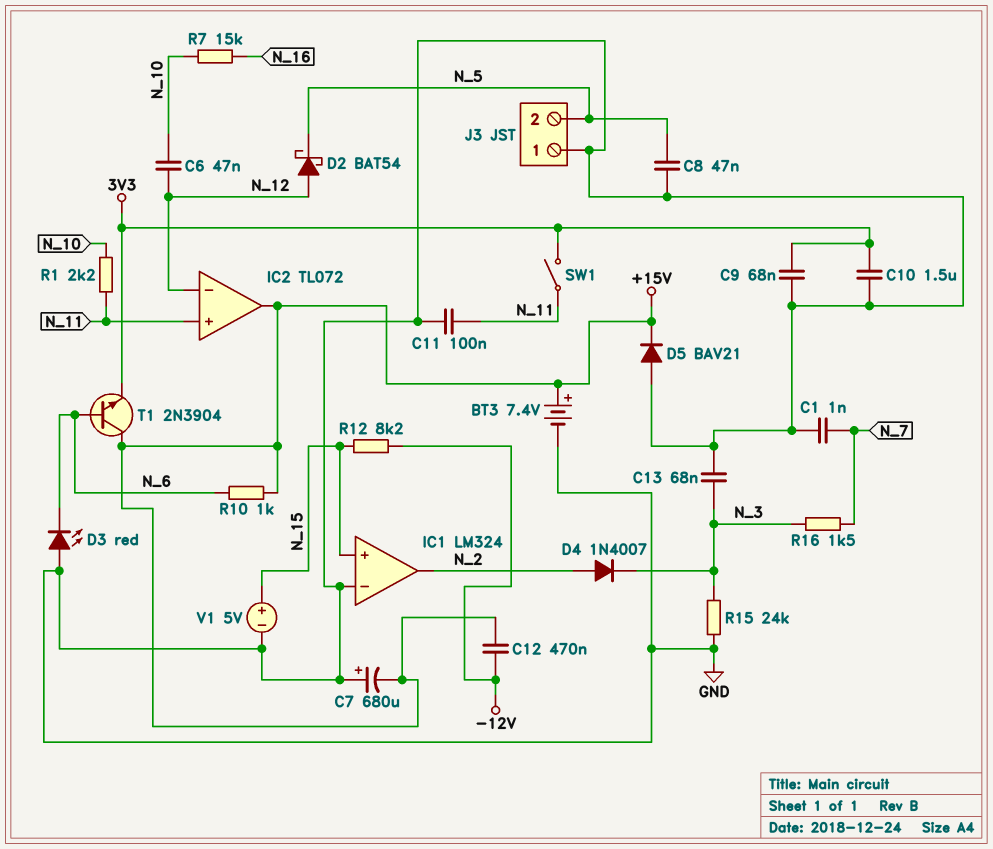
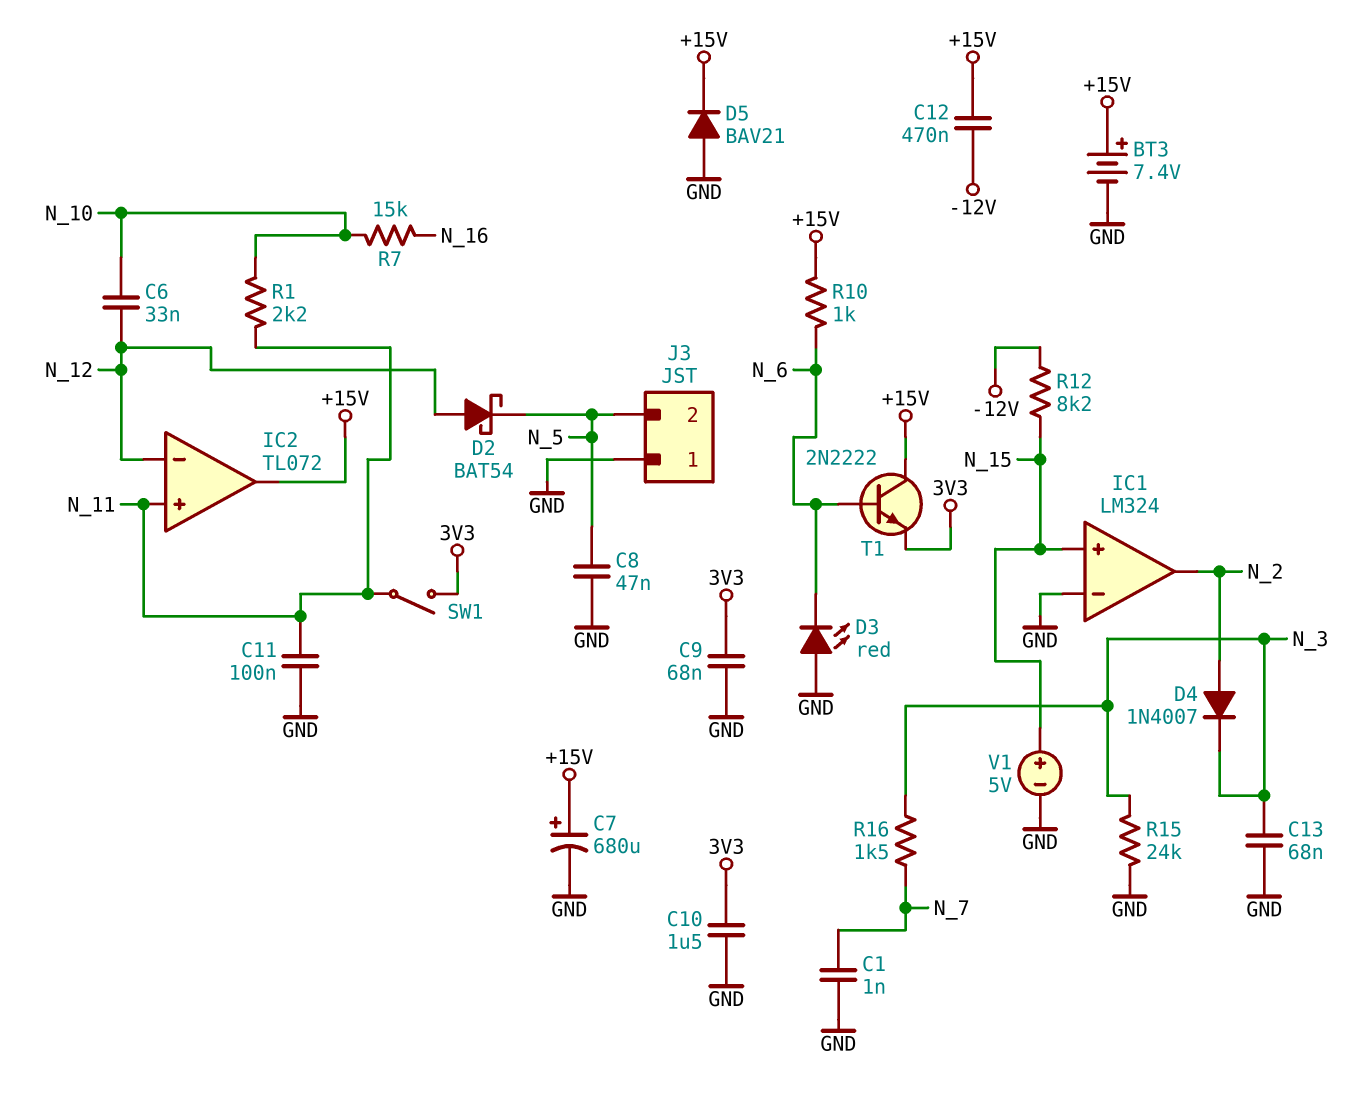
C6: 47nF (N_10, N_12) -> 33nF (N_10, N_12)
C7: 680uF (plus GND, minus +15V) -> 680uF (plus +15V, minus GND)
T1: NPN 2N3904 (B N_6, C +15V, E 3V3) -> NPN 2N2222 (B N_6, C +15V, E 3V3)

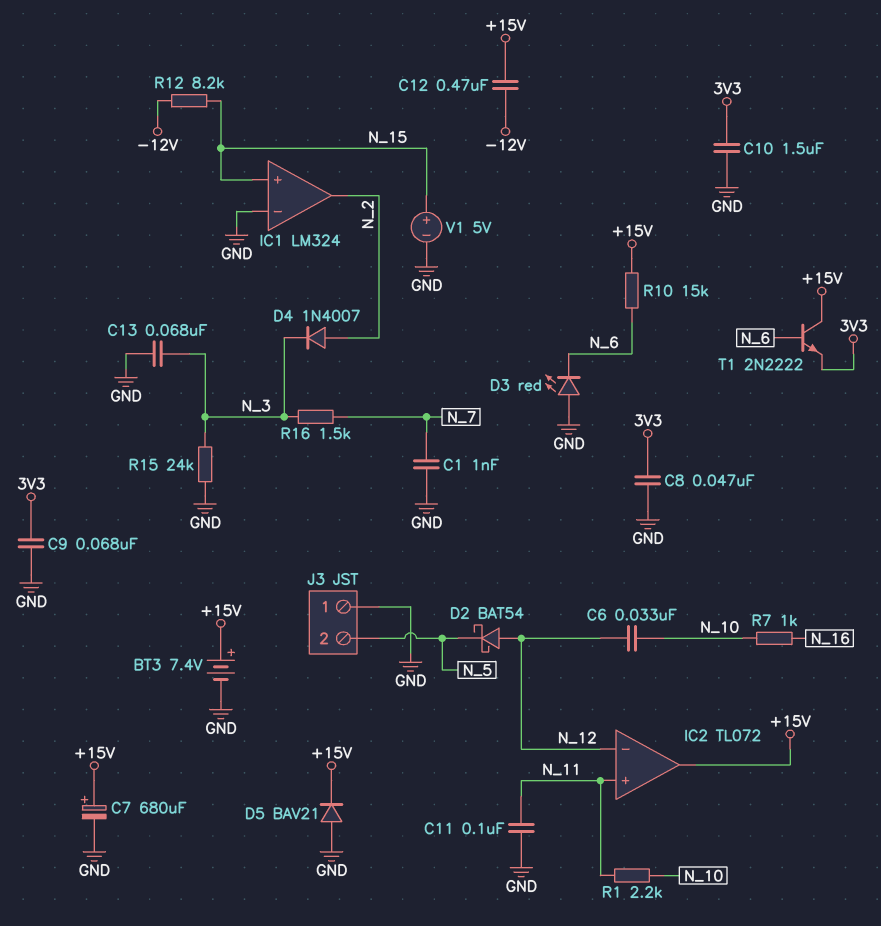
C8: 47nF (GND, N_5) -> 47nF (3V3, GND)
R7: 15k (N_10, N_16) -> 1k (N_10, N_16)
R10: 1k (+15V, N_6) -> 15k (+15V, N_6)
SW1: switch (3V3, N_11) -> none

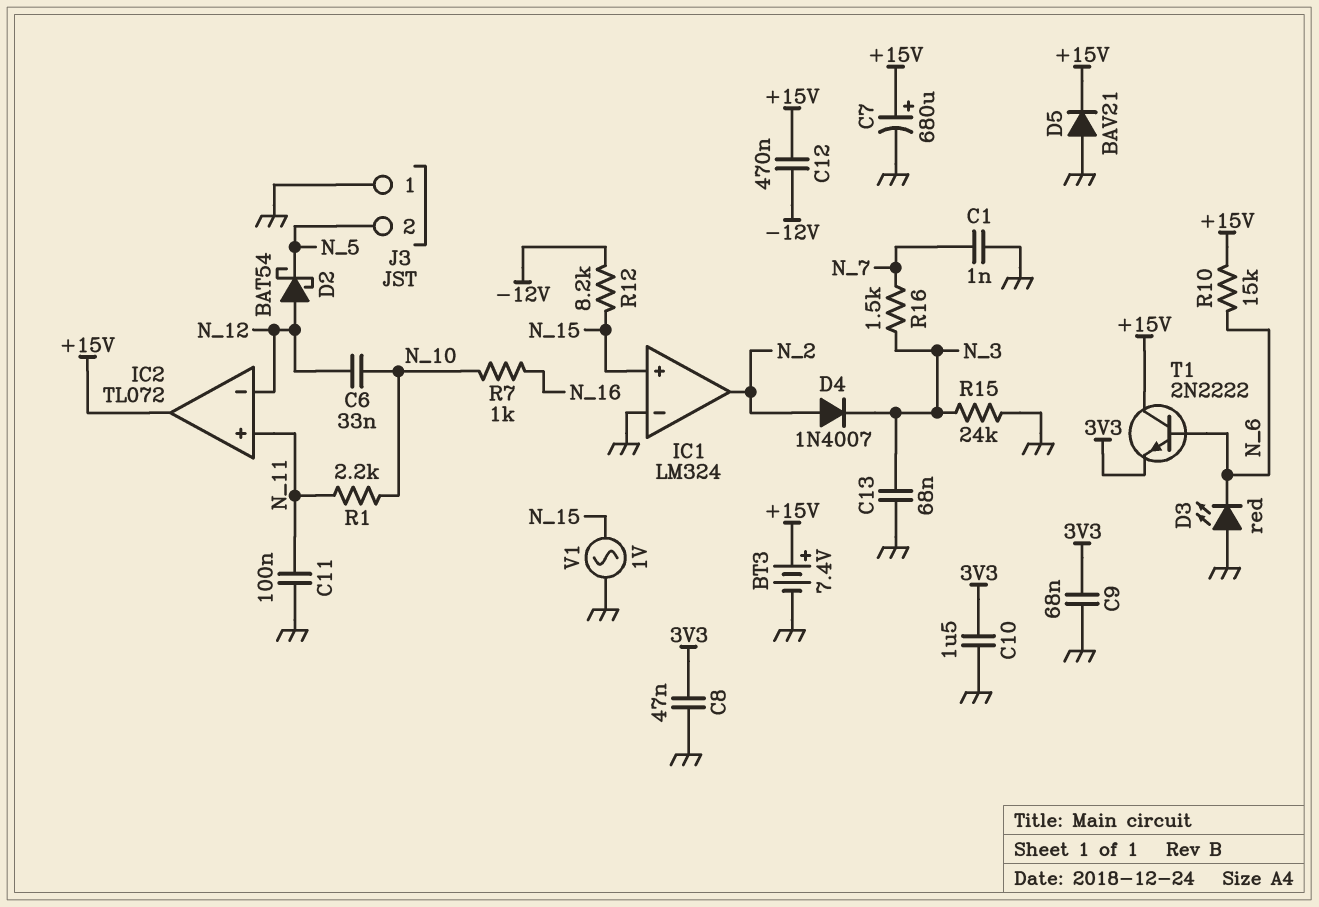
V1: 5V (plus N_15, minus GND) -> AC 1V (GND, N_15)

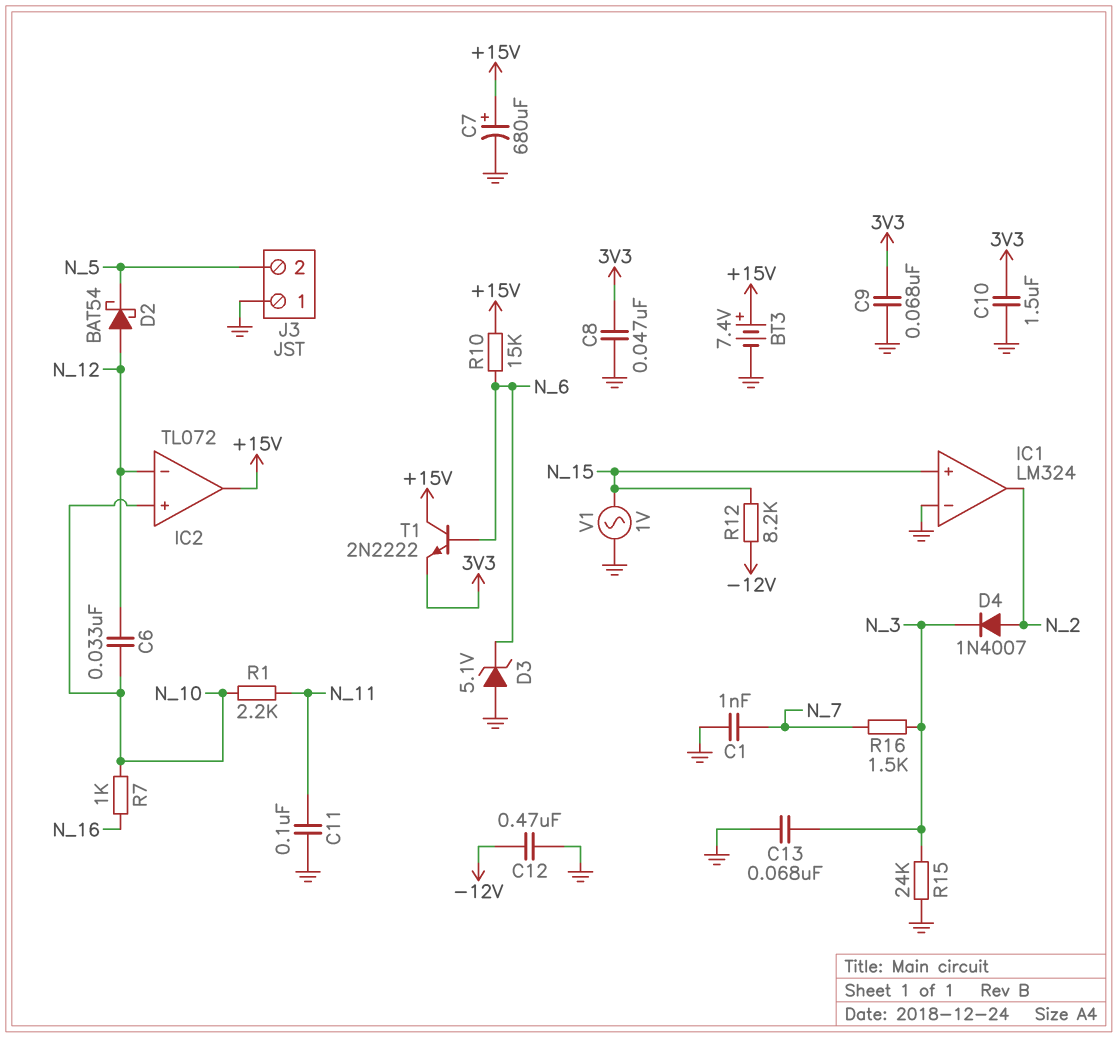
C12: 470nF (+15V, -12V) -> 470nF (-12V, GND)
D3: LED red (A GND, K N_6) -> zener 5.1V (A GND, K N_6)
D5: diode BAV21 (A GND, K +15V) -> none
IC2 pin in+: N_11 -> N_10

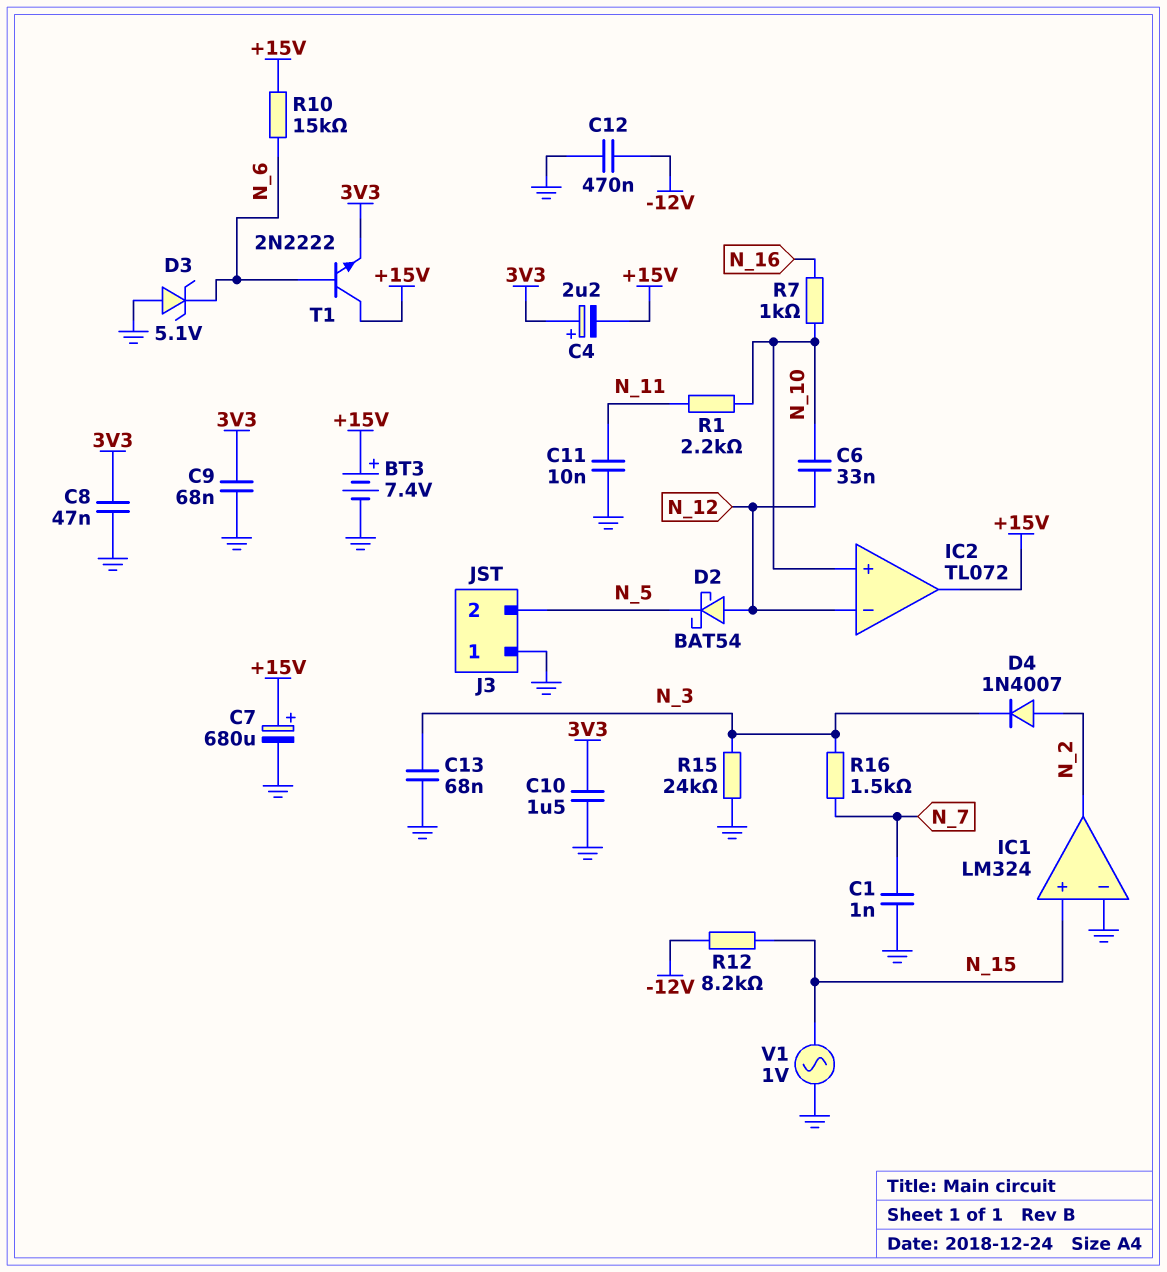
C4: none -> 2.2uF (plus 3V3, minus +15V)
C11: 100nF (GND, N_11) -> 10nF (GND, N_11)

